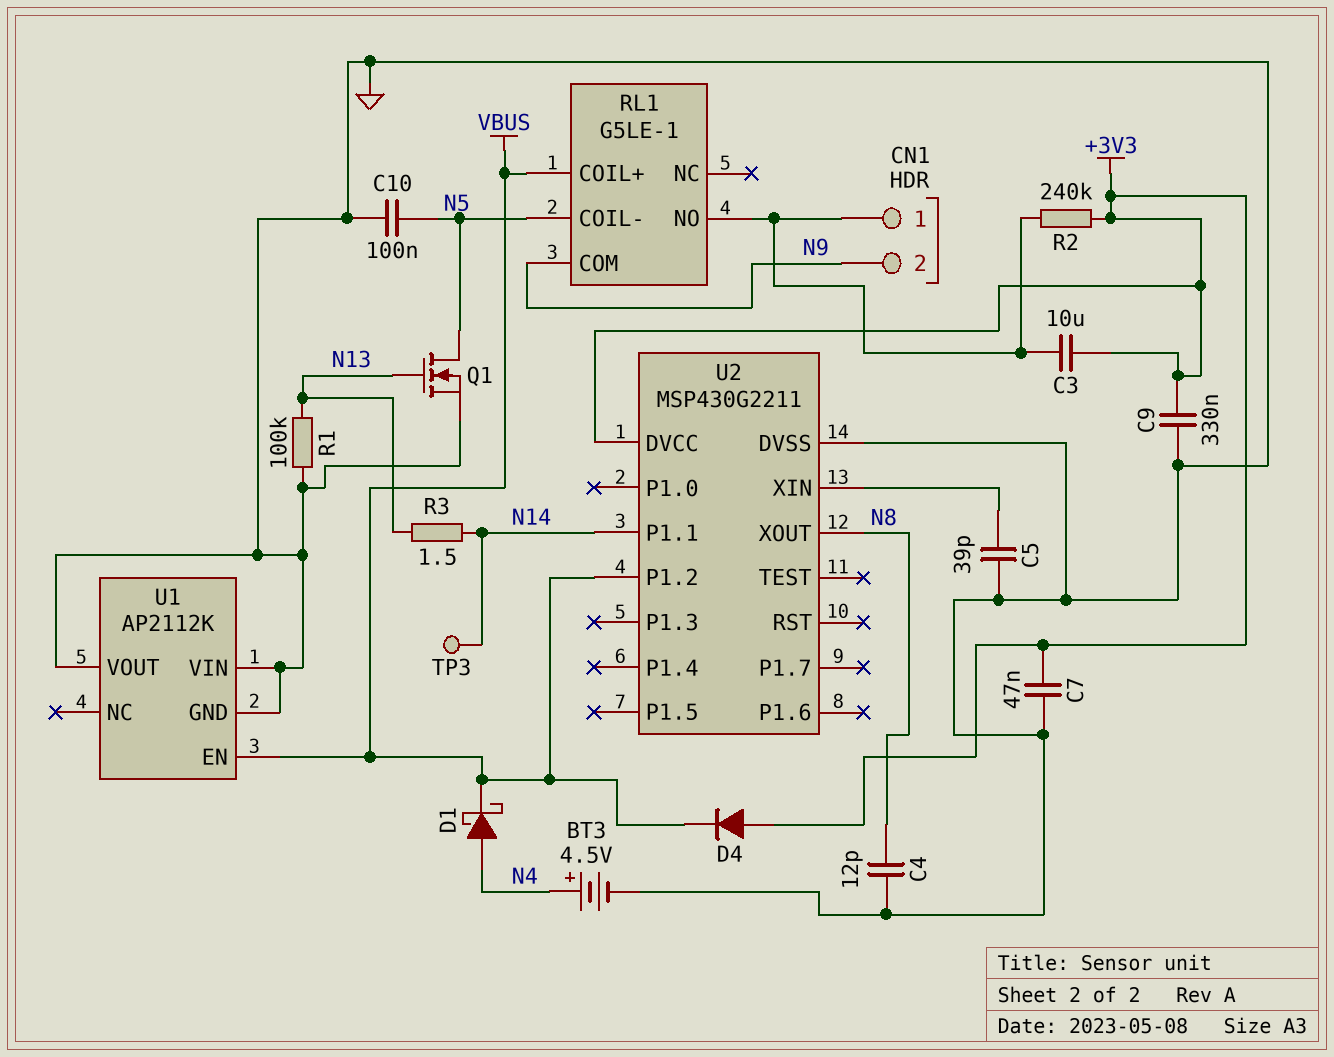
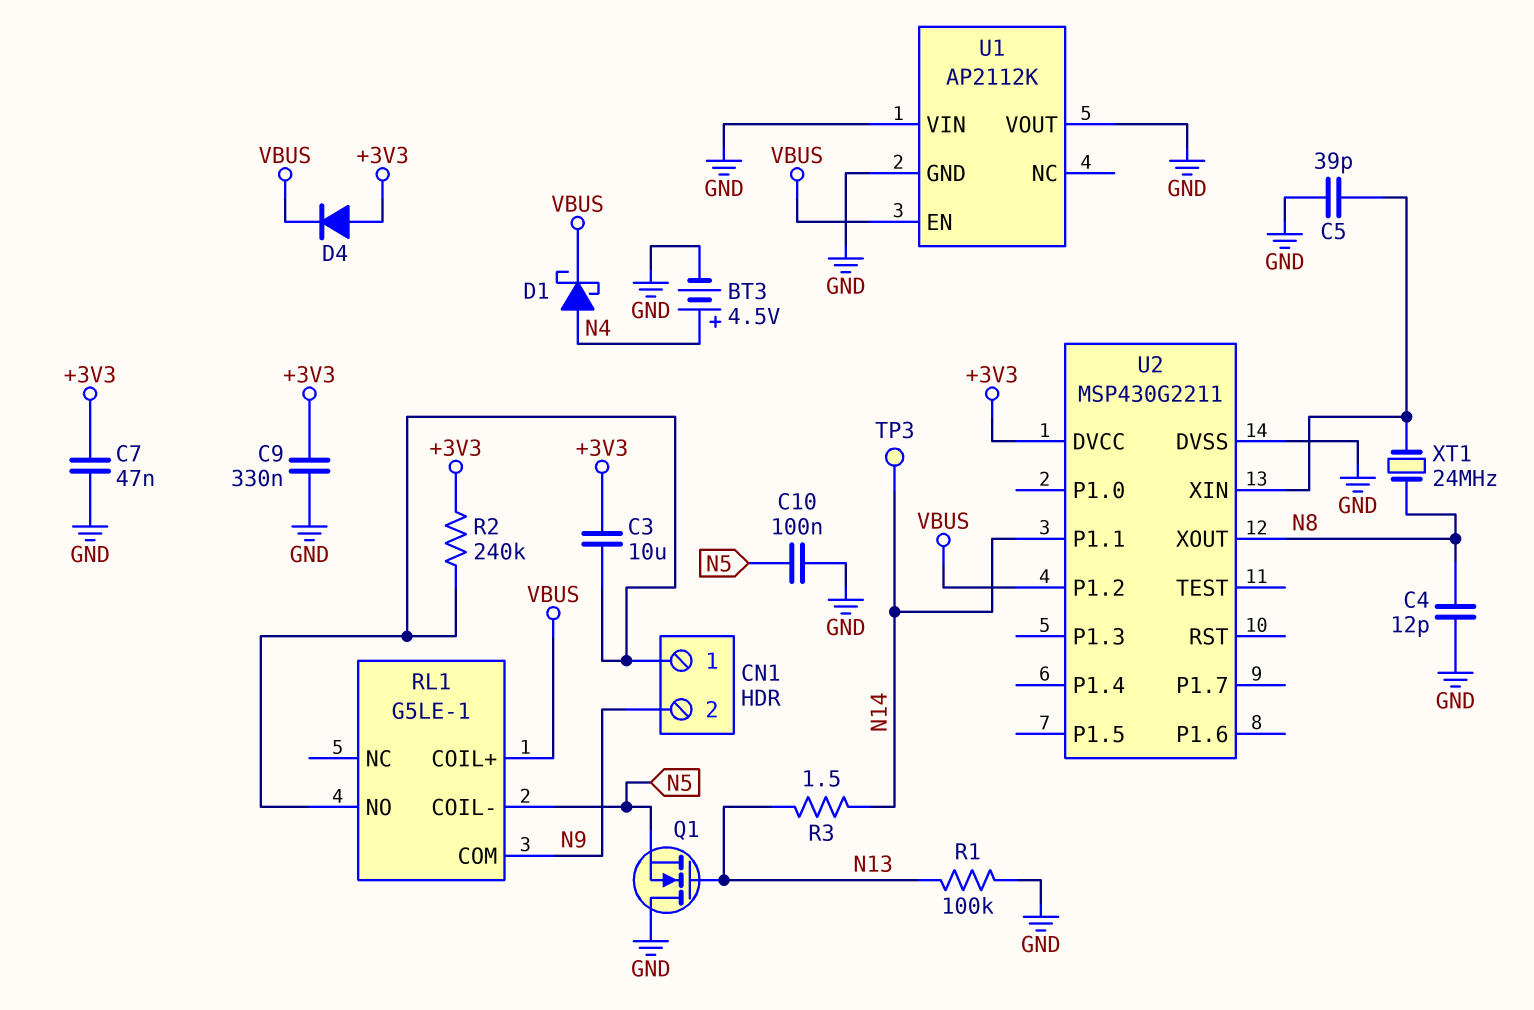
Q1: NMOS (G N13, D N5, S GND) -> NMOS (G N13, D GND, S N5)
XT1: none -> 24MHz (N8, U2/XIN)

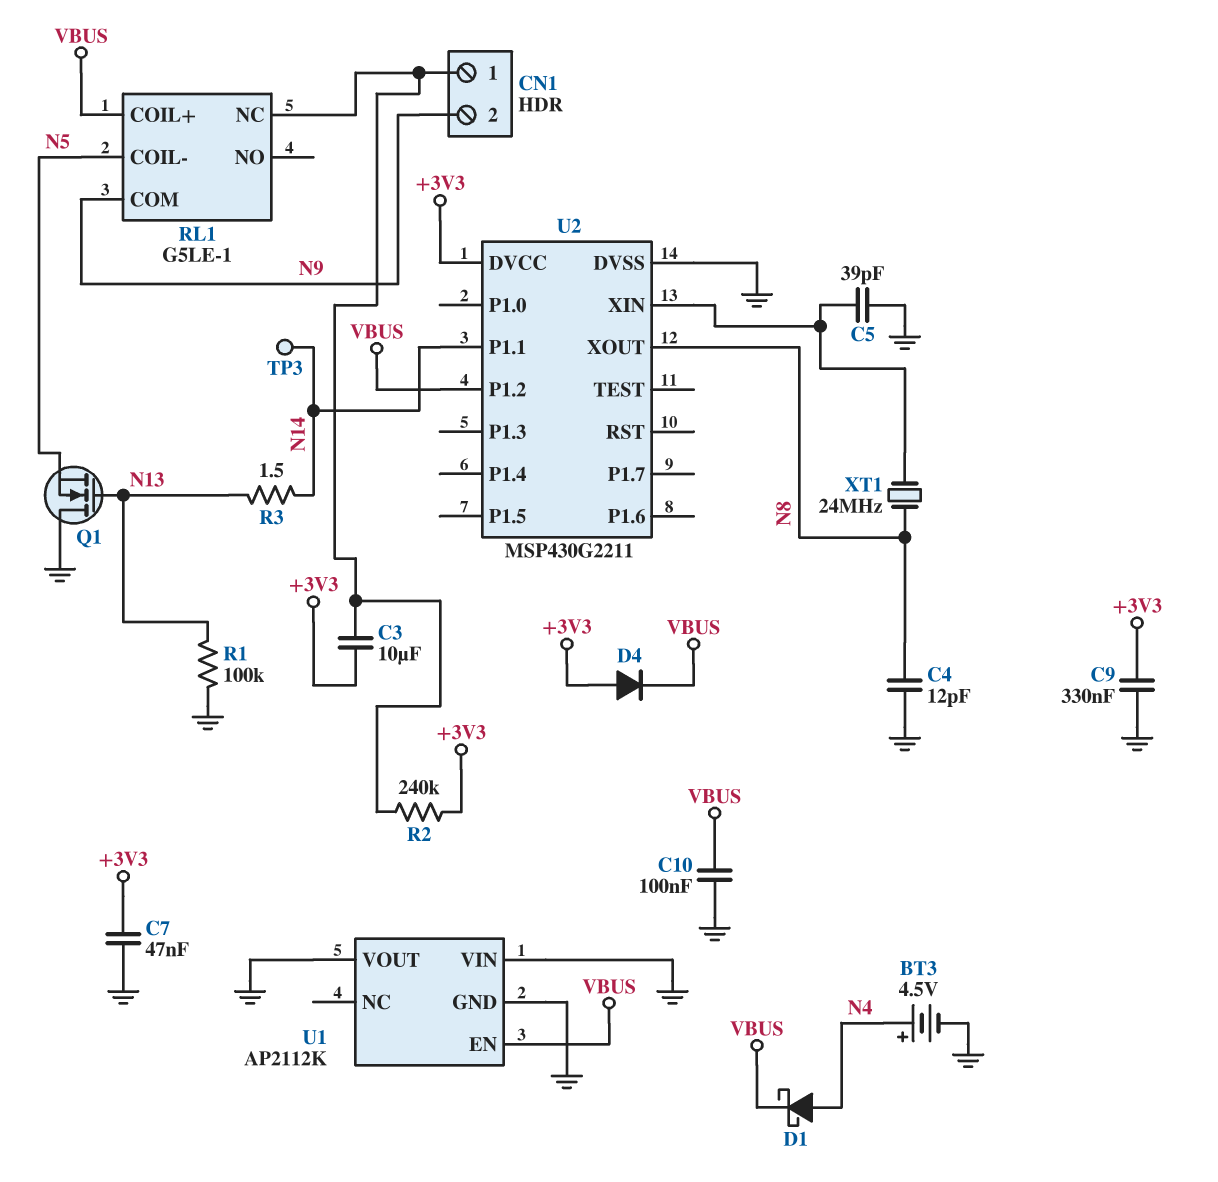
C10: 100nF (GND, N5) -> 100nF (GND, VBUS)
RL1 pin NC: none -> CN1/1
RL1 pin NO: CN1/1 -> none

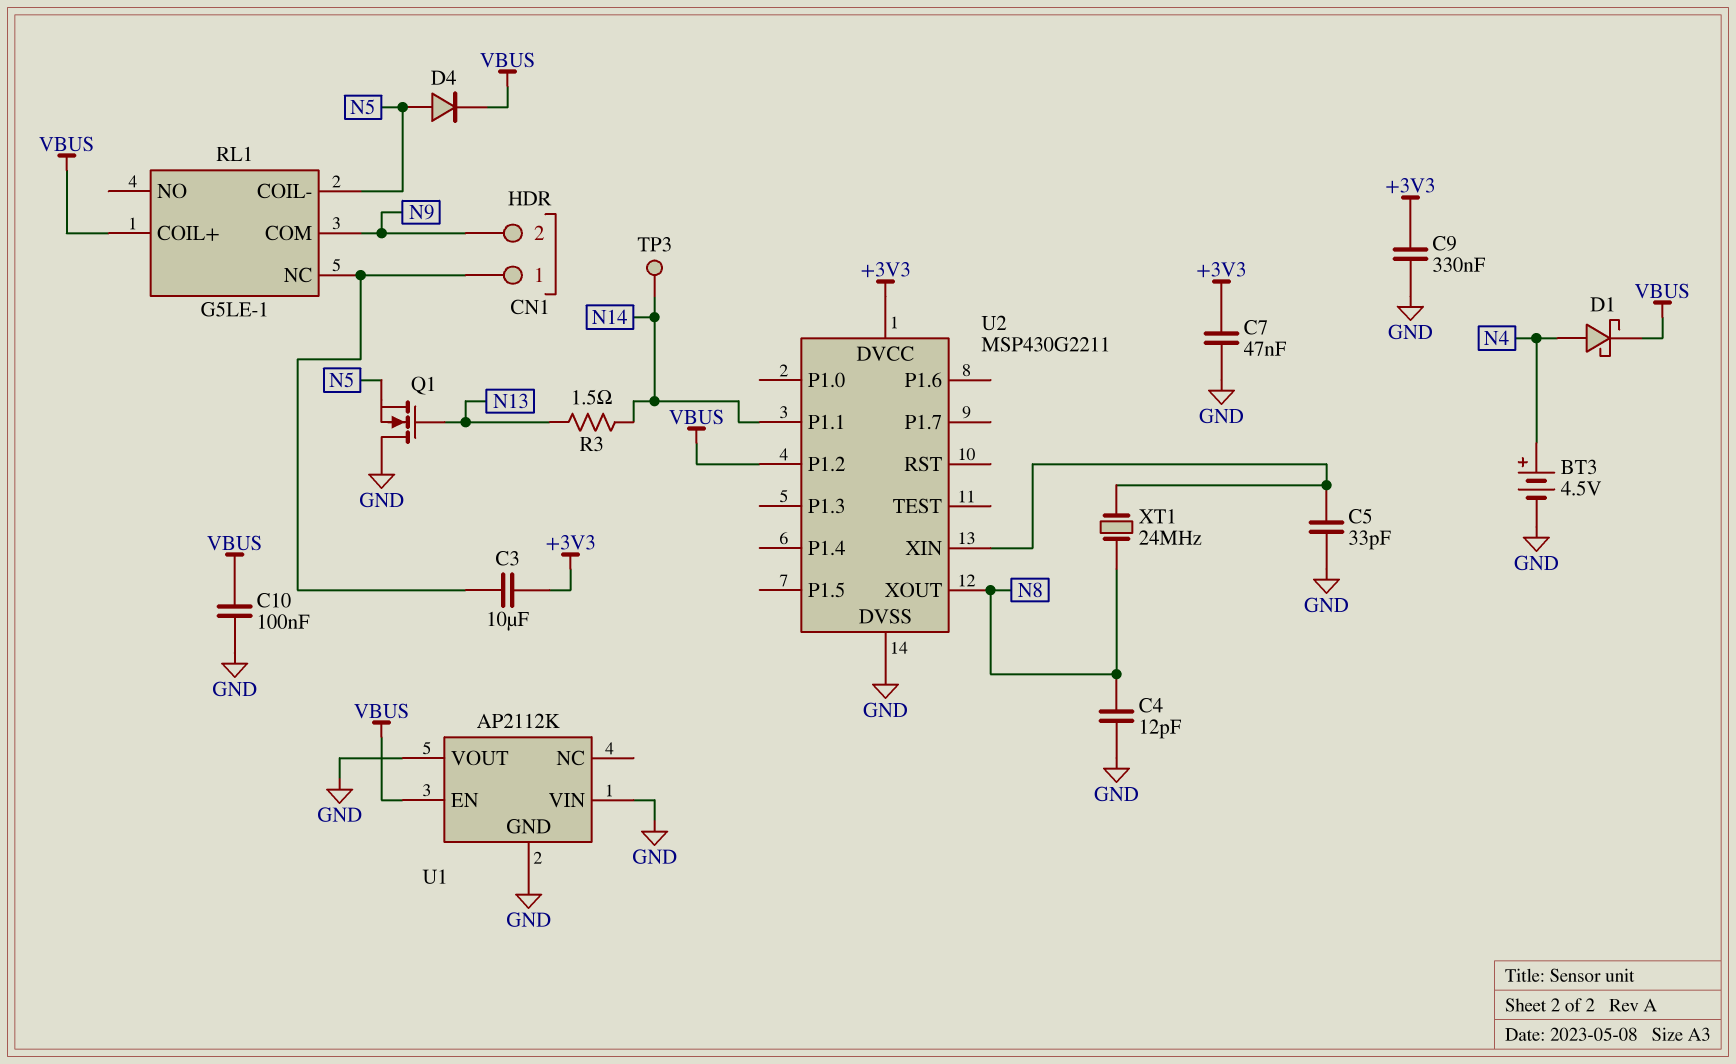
C5: 39pF (GND, U2/XIN) -> 33pF (GND, U2/XIN)
D4: diode (A +3V3, K VBUS) -> diode (A N5, K VBUS)
R1: 100k (GND, N13) -> none
R2: 240k (+3V3, CN1/1) -> none

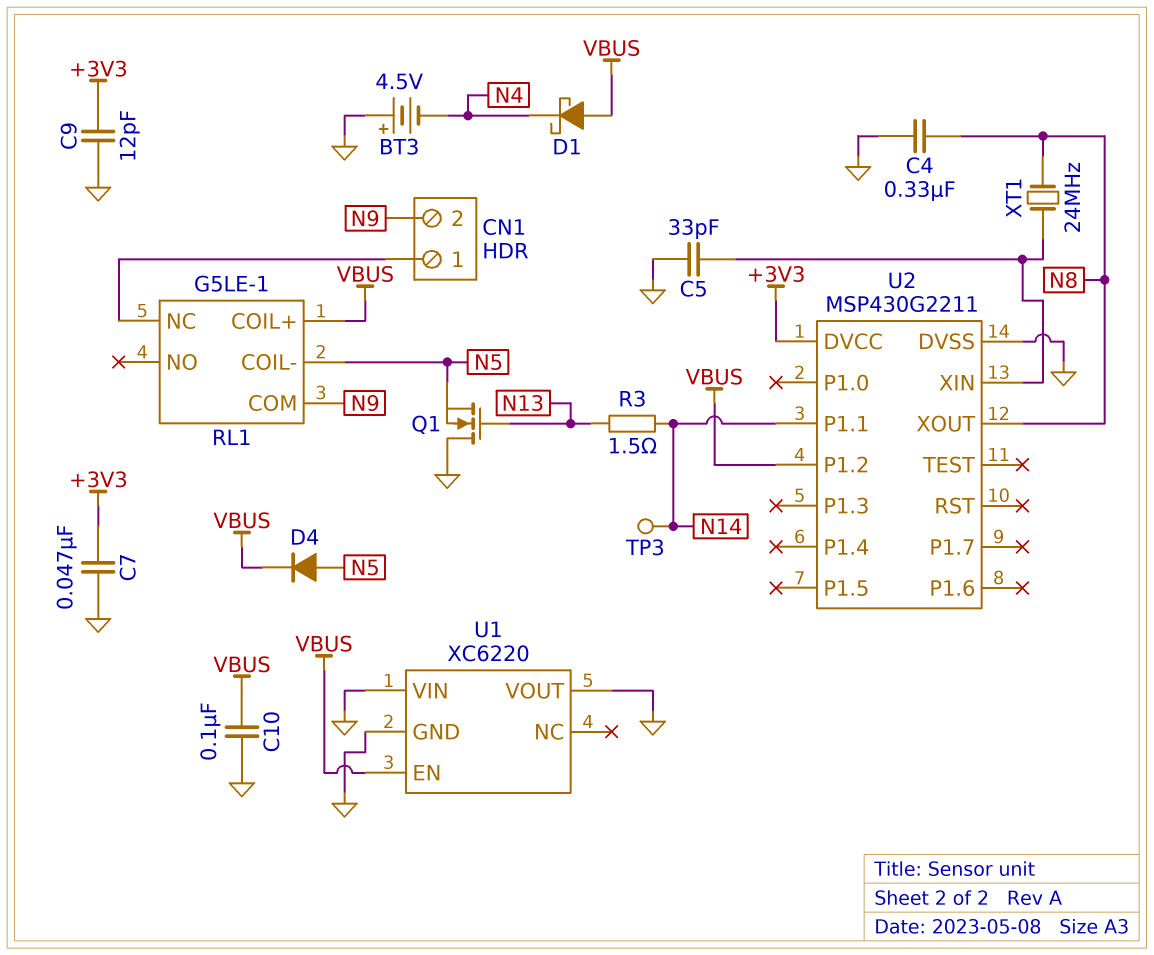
BT3: 4.5V (plus N4, minus GND) -> 4.5V (plus GND, minus N4)
C3: 10uF (+3V3, CN1/1) -> none
C4: 12pF (GND, N8) -> 330nF (GND, N8)
C9: 330nF (+3V3, GND) -> 12pF (+3V3, GND)
D1: schottky (A N4, K VBUS) -> schottky (A VBUS, K N4)
U1: AP2112K -> XC6220

